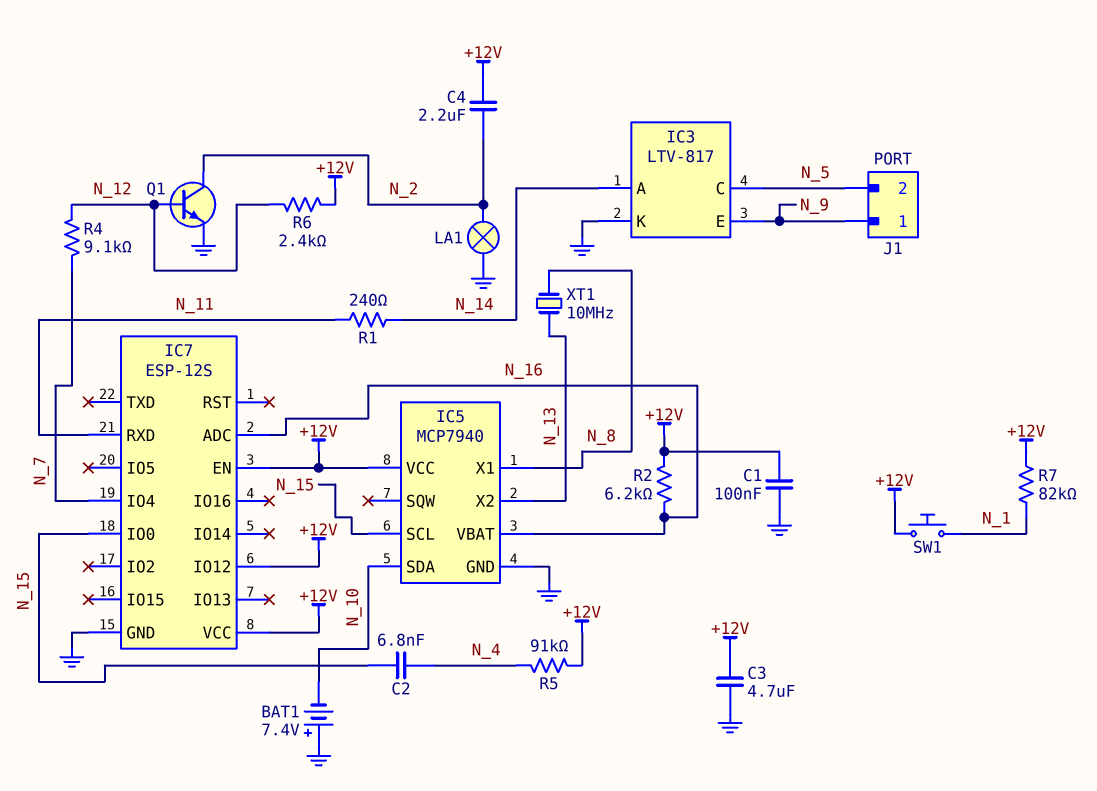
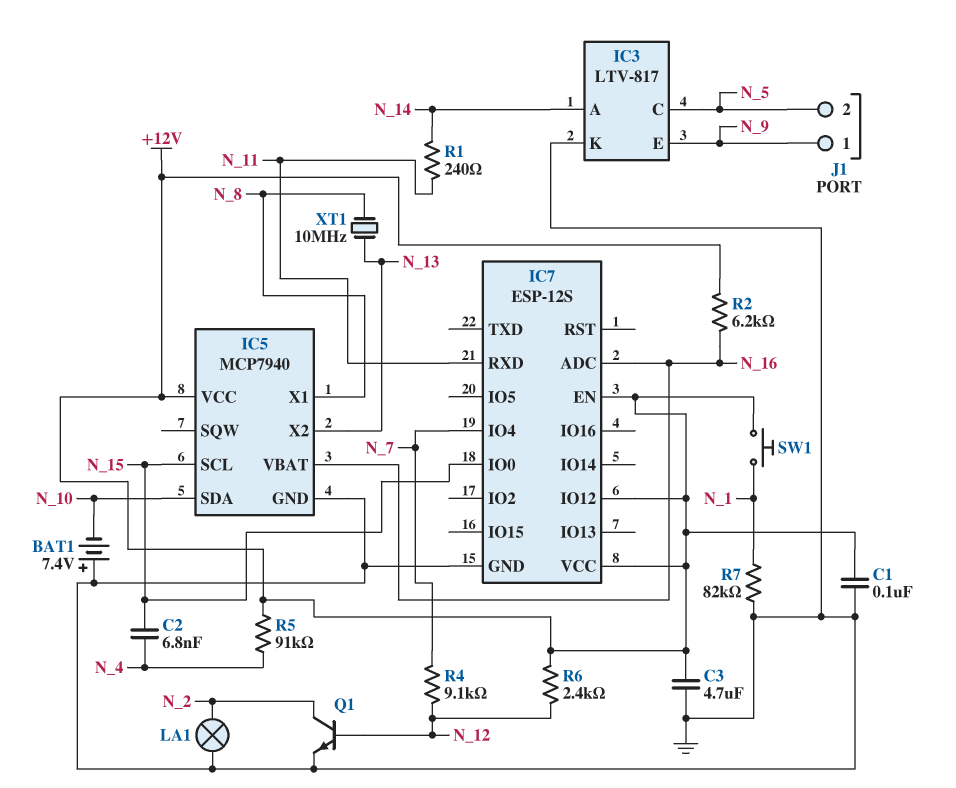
C4: 2.2uF (+12V, N_2) -> none
R7: 82k (+12V, N_1) -> 82k (GND, N_1)

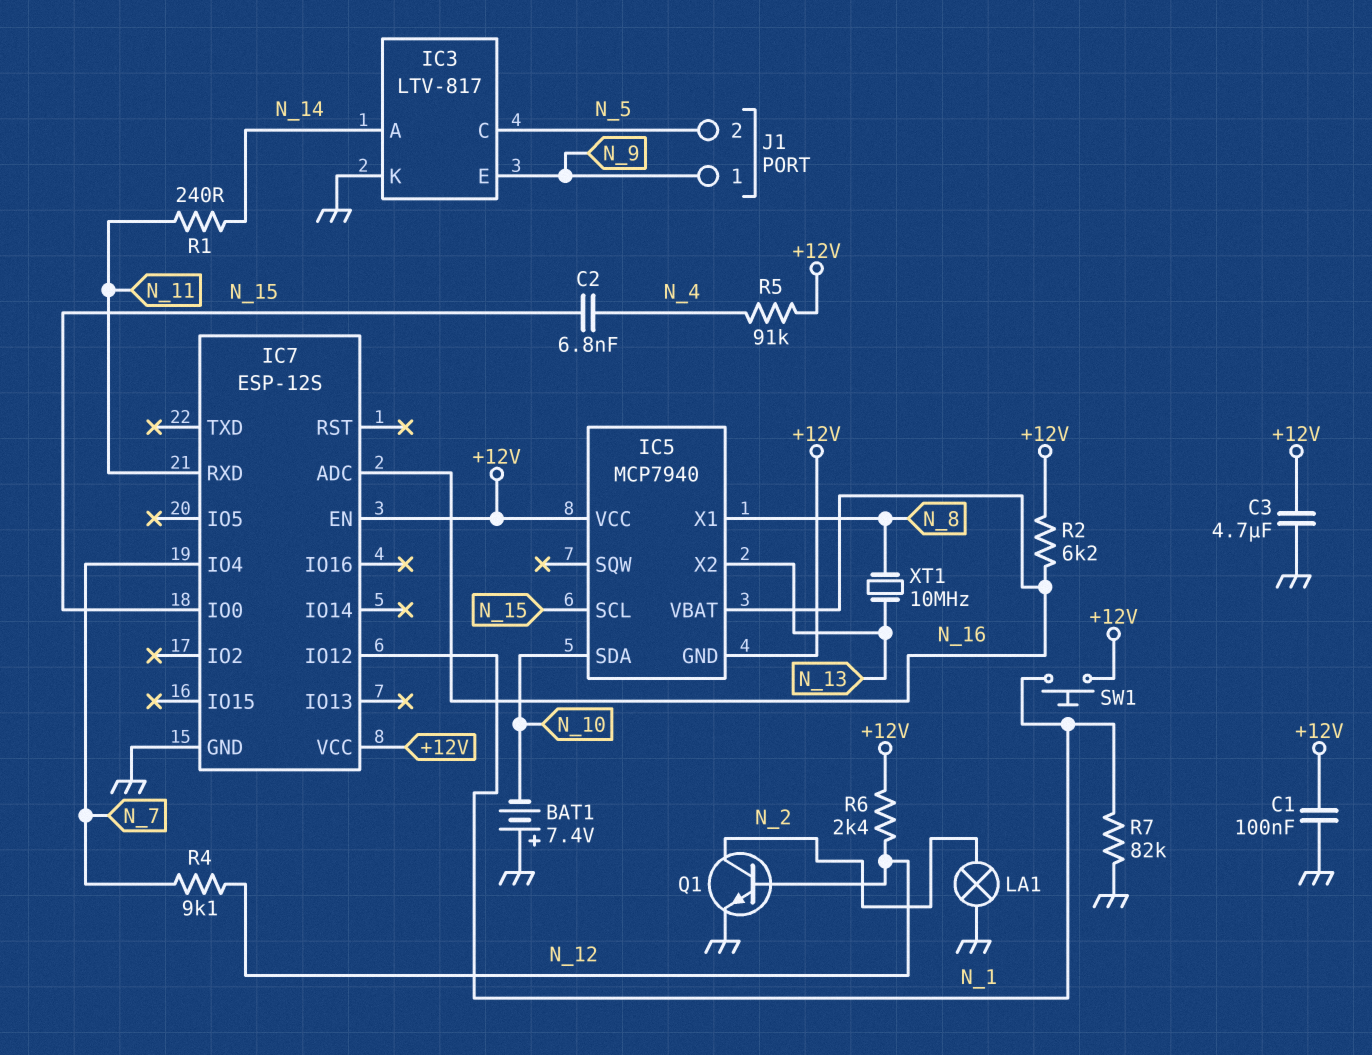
IC5 pin GND: GND -> +12V
IC7 pin IO12: +12V -> N_1

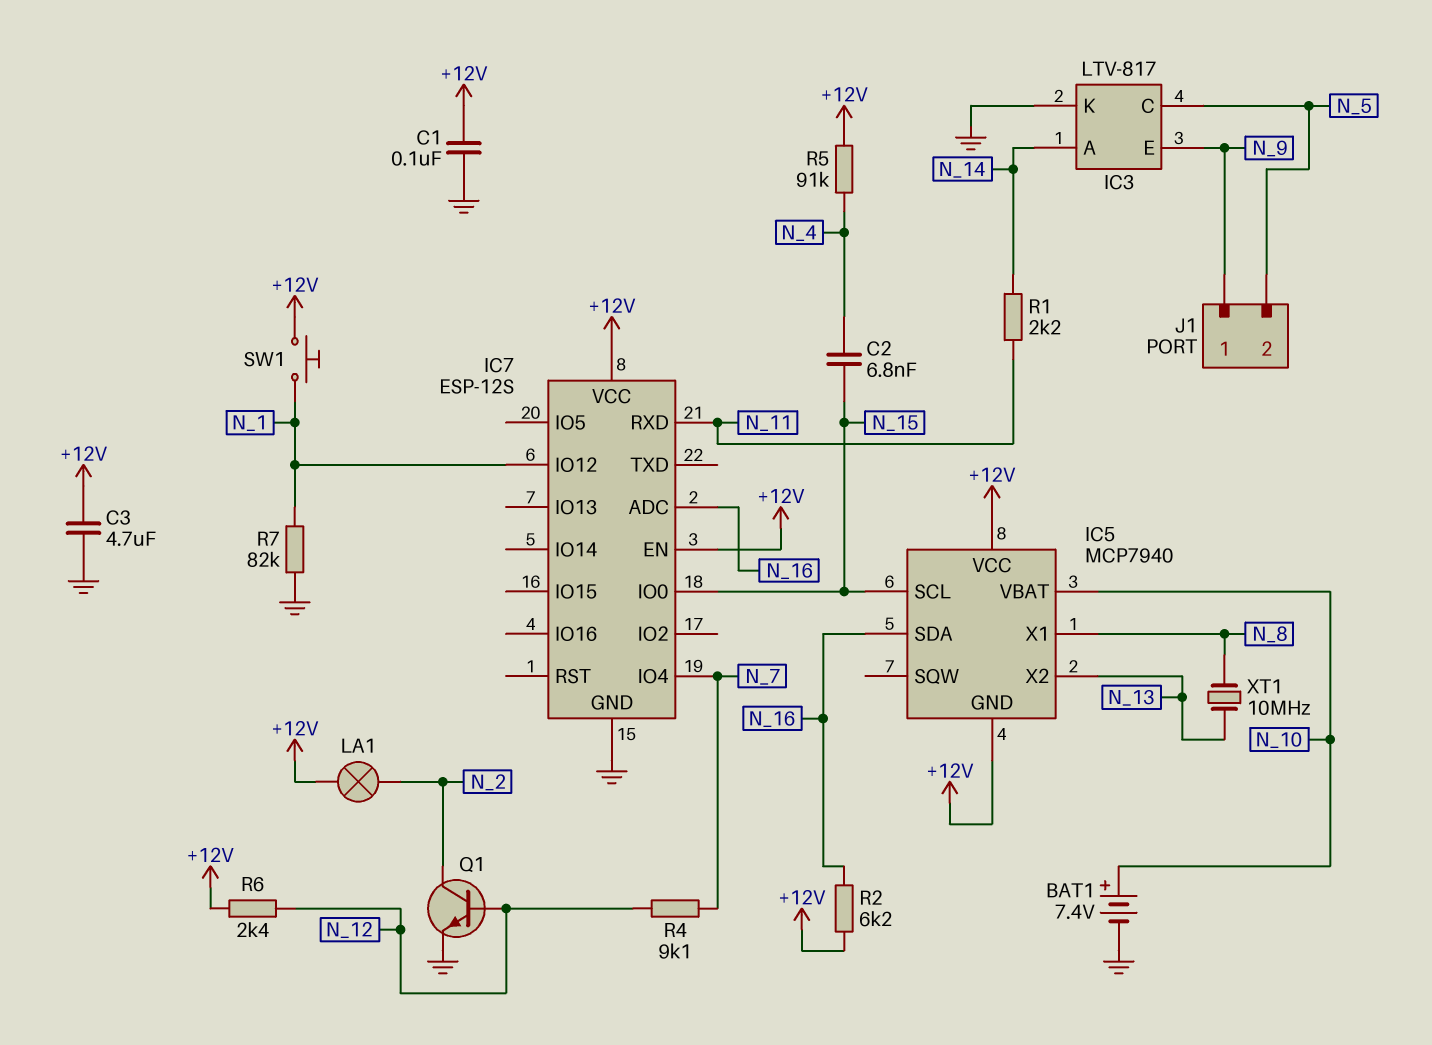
BAT1: 7.4V (plus GND, minus N_10) -> 7.4V (plus N_10, minus GND)
IC5 pin SDA: N_10 -> N_16
IC5 pin VBAT: N_16 -> N_10
LA1: lamp (GND, N_2) -> lamp (+12V, N_2)
R1: 240 (N_11, N_14) -> 2.2k (N_11, N_14)

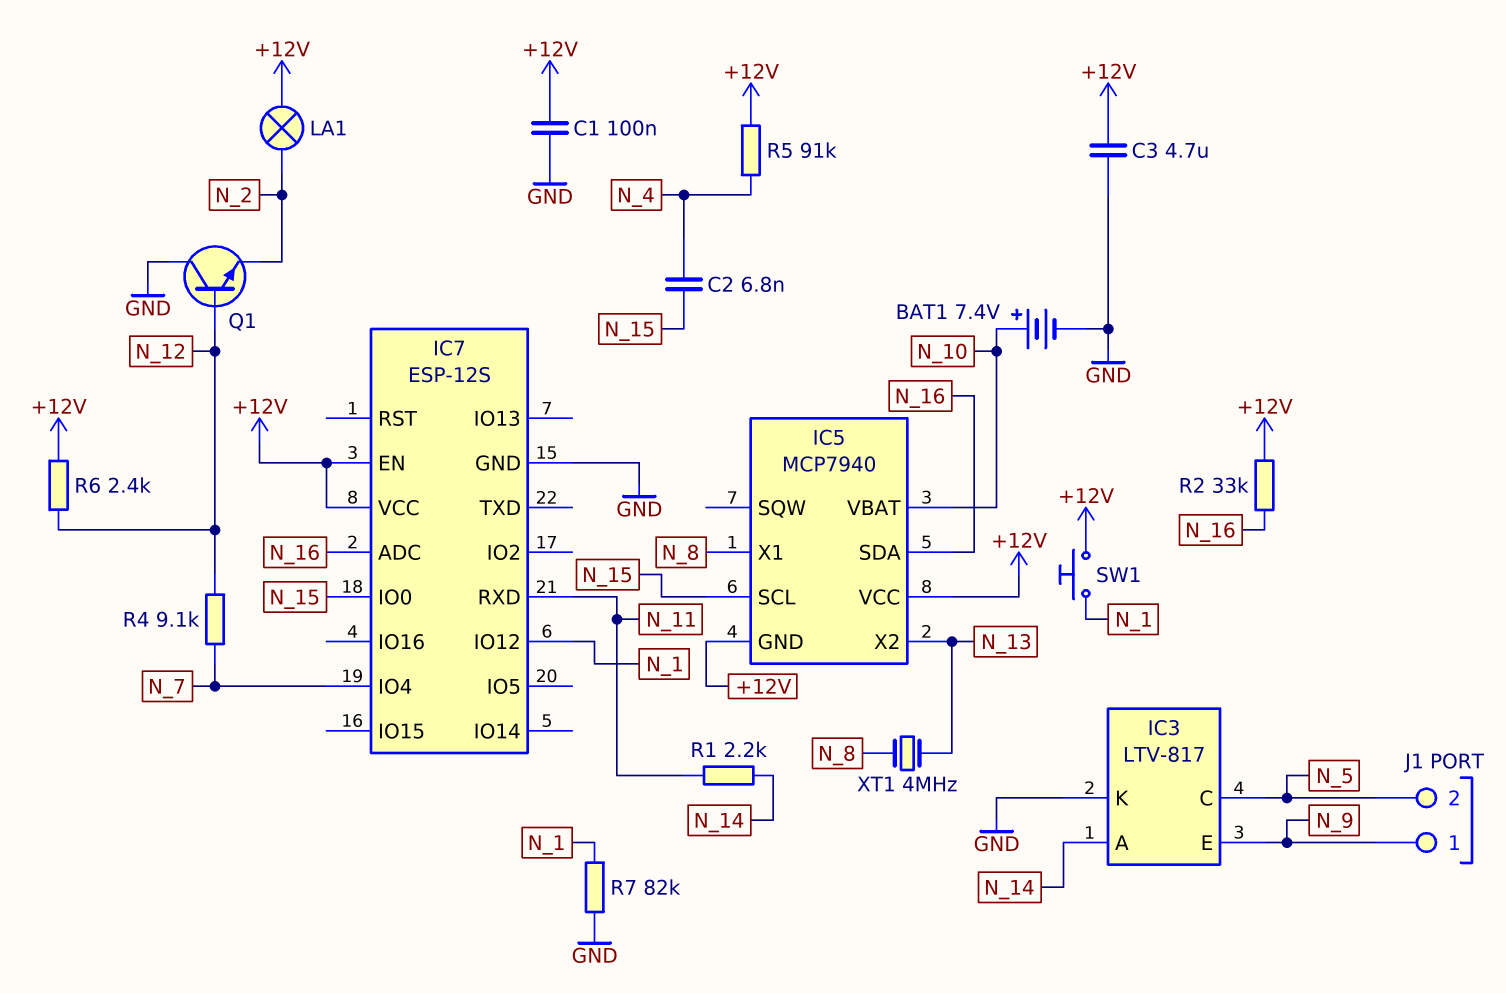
Q1: NPN (B N_12, C N_2, E GND) -> NPN (B N_12, C GND, E N_2)
R2: 6.2k (+12V, N_16) -> 33k (+12V, N_16)
XT1: 10MHz (N_8, N_13) -> 4MHz (N_8, N_13)

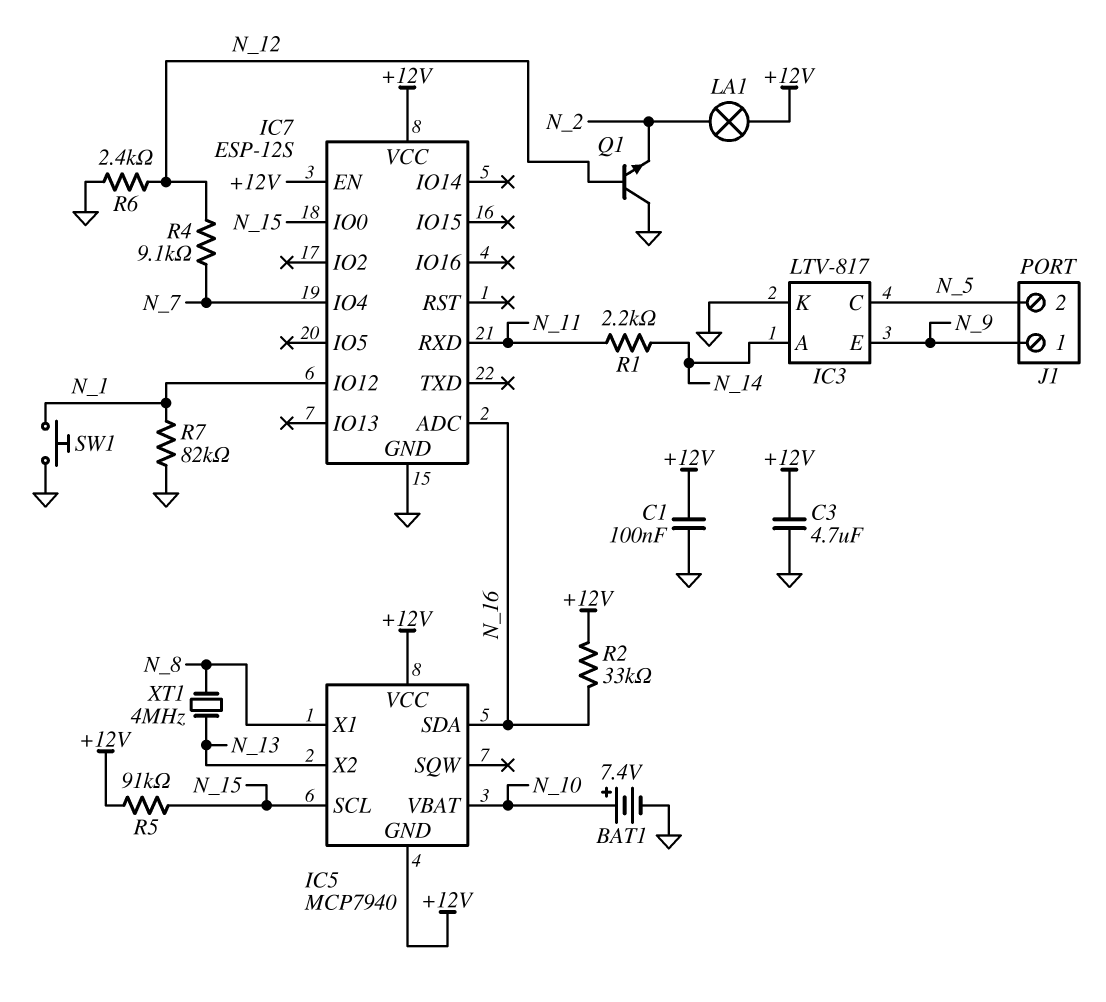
C2: 6.8nF (N_4, N_15) -> none
R5: 91k (+12V, N_4) -> 91k (+12V, N_15)
R6: 2.4k (+12V, N_12) -> 2.4k (GND, N_12)
SW1: button (+12V, N_1) -> button (GND, N_1)

